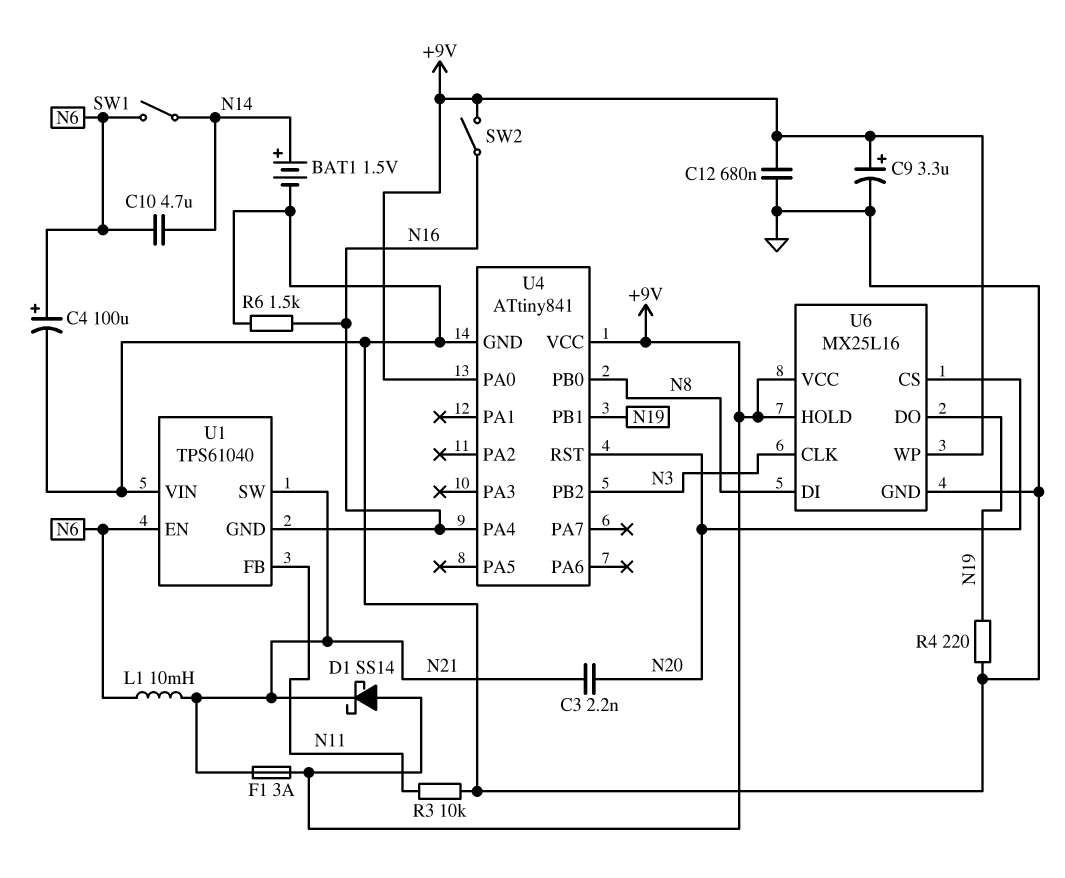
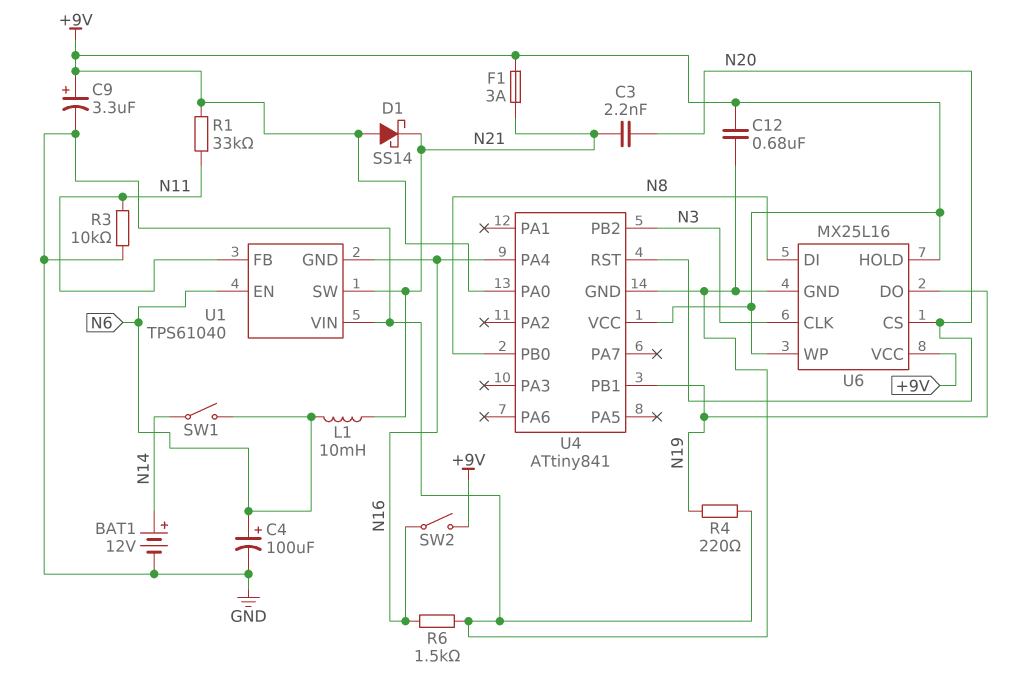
BAT1: 1.5V (plus N14, minus GND) -> 12V (plus N14, minus GND)
C10: 4.7uF (N6, N14) -> none
R1: none -> 33k (+9V, N11)

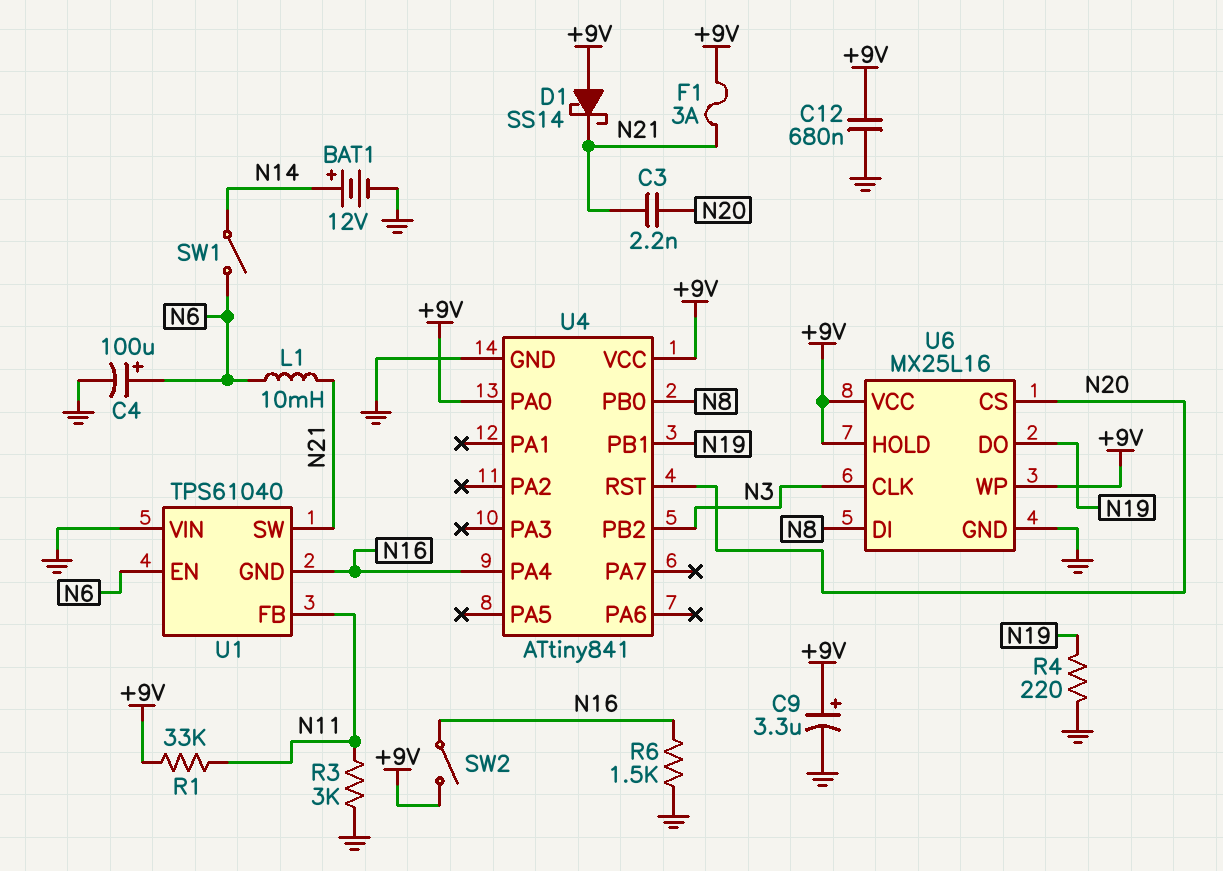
R3: 10k (GND, N11) -> 3k (GND, N11)

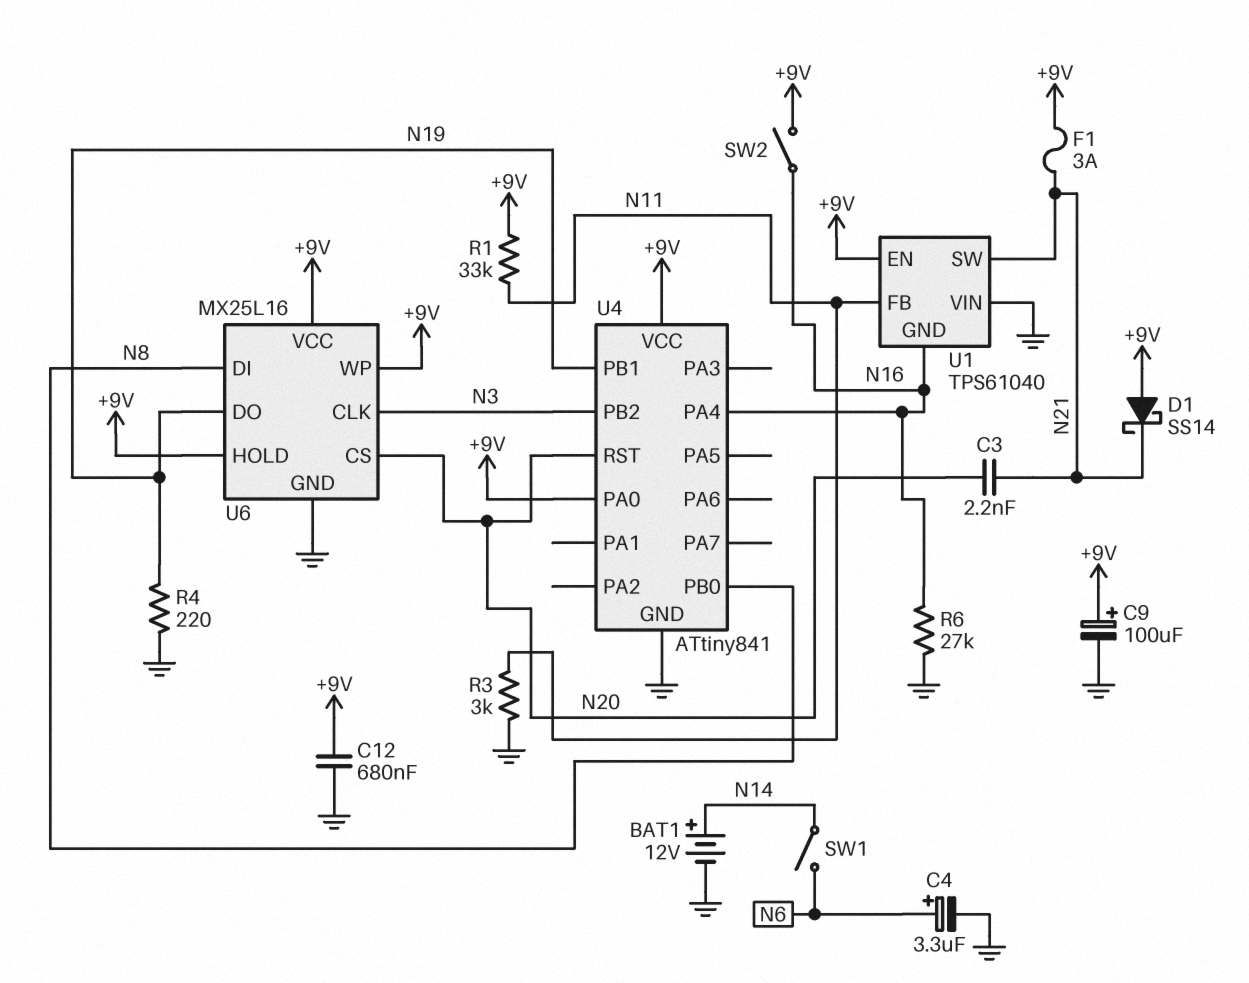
C4: 100uF (plus N6, minus GND) -> 3.3uF (plus N6, minus GND)
C9: 3.3uF (plus +9V, minus GND) -> 100uF (plus +9V, minus GND)
L1: 10mH (N6, N21) -> none
R6: 1.5k (GND, N16) -> 27k (GND, N16)
U1 pin EN: N6 -> +9V

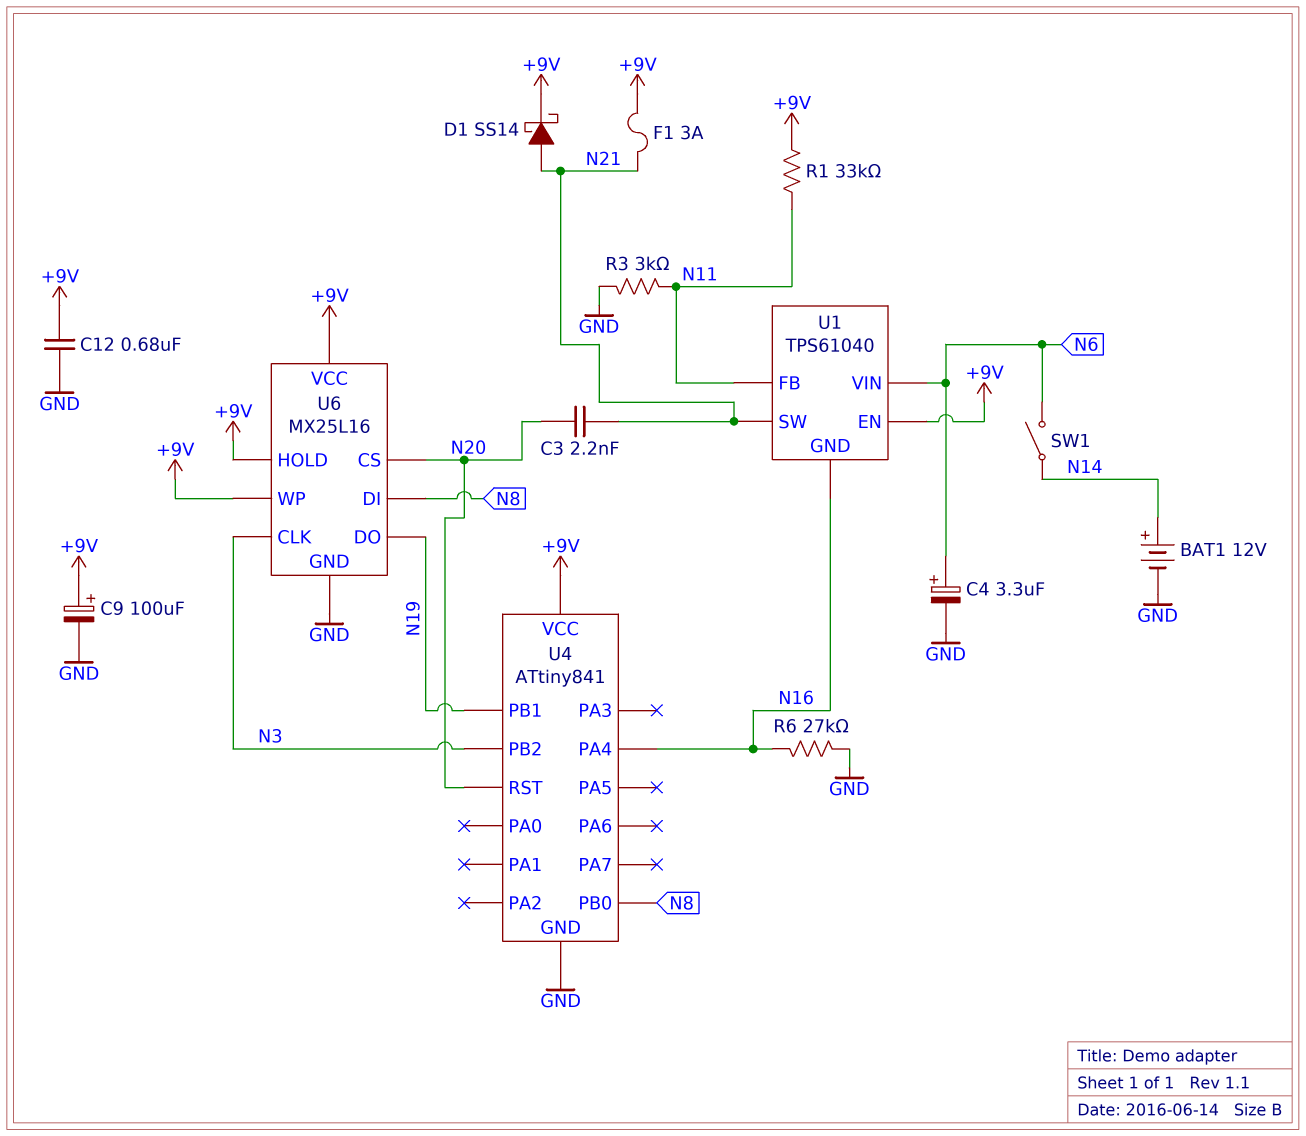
D1: schottky SS14 (A +9V, K N21) -> schottky SS14 (A N21, K +9V)
R4: 220 (GND, N19) -> none
SW2: switch (+9V, N16) -> none
U1 pin VIN: GND -> N6
U4 pin PA0: +9V -> none

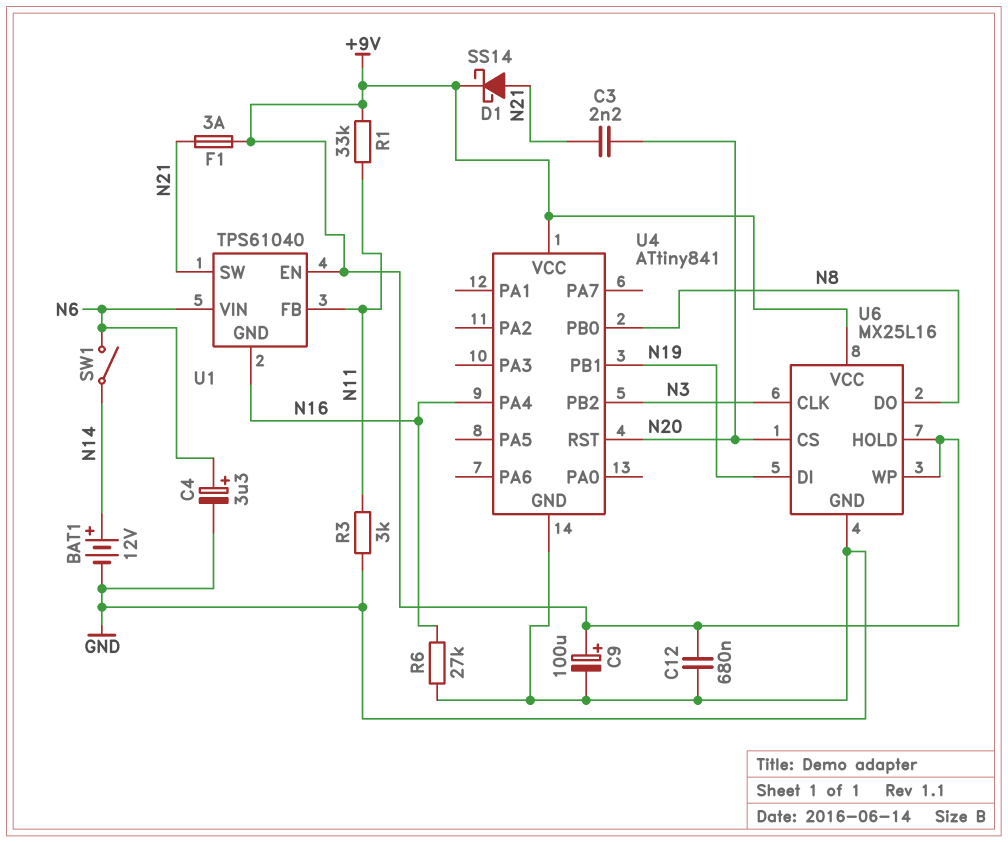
U6 pin DI: N8 -> N19
U6 pin DO: N19 -> N8

